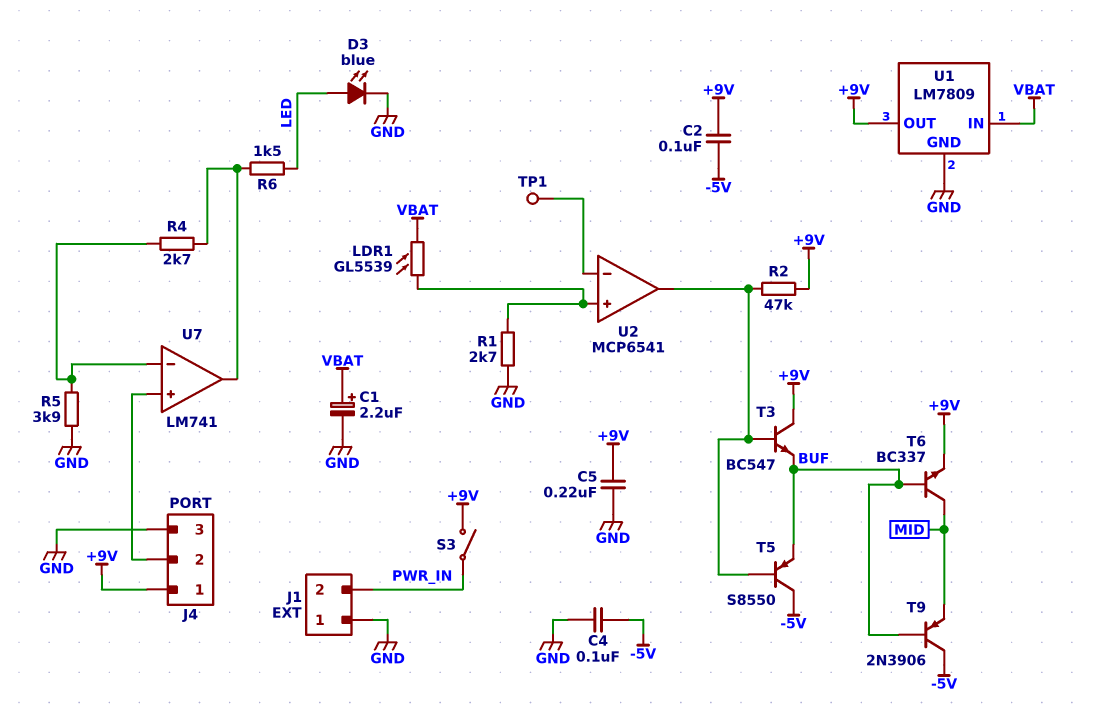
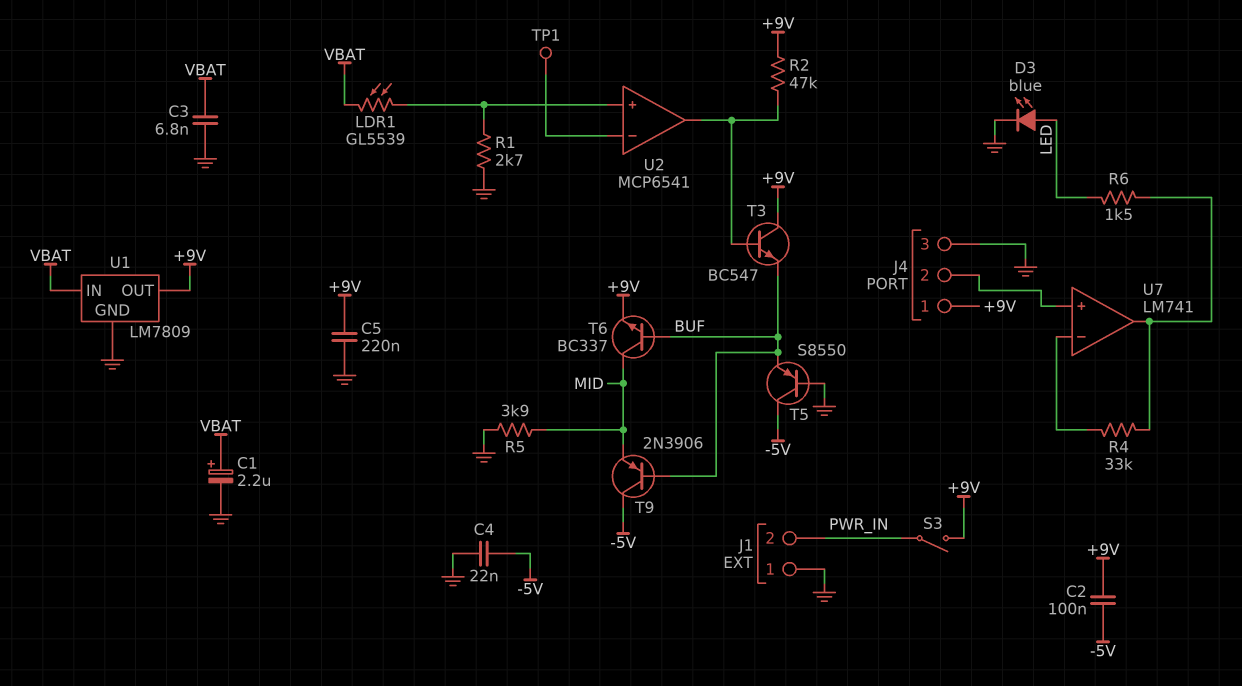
C3: none -> 6.8nF (GND, VBAT)
C4: 100nF (-5V, GND) -> 22nF (-5V, GND)
R4: 2.7k (U7/in-, U7/out) -> 33k (U7/in-, U7/out)
R5: 3.9k (GND, U7/in-) -> 3.9k (GND, MID)
T5: PNP S8550 (B U2/out, C -5V, E BUF) -> PNP S8550 (B GND, C -5V, E BUF)

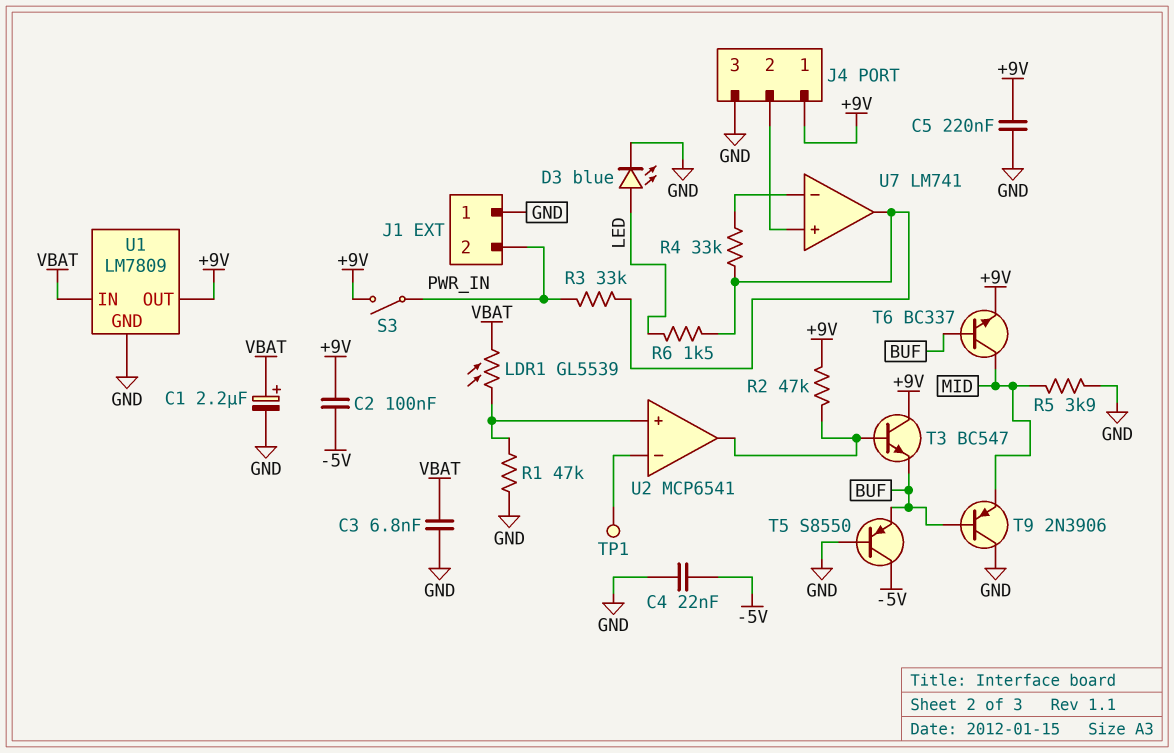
R1: 2.7k (GND, U2/in+) -> 47k (GND, U2/in+)
R3: none -> 33k (PWR_IN, U7/out)
T9: PNP 2N3906 (B BUF, C -5V, E MID) -> PNP 2N3906 (B BUF, C GND, E MID)

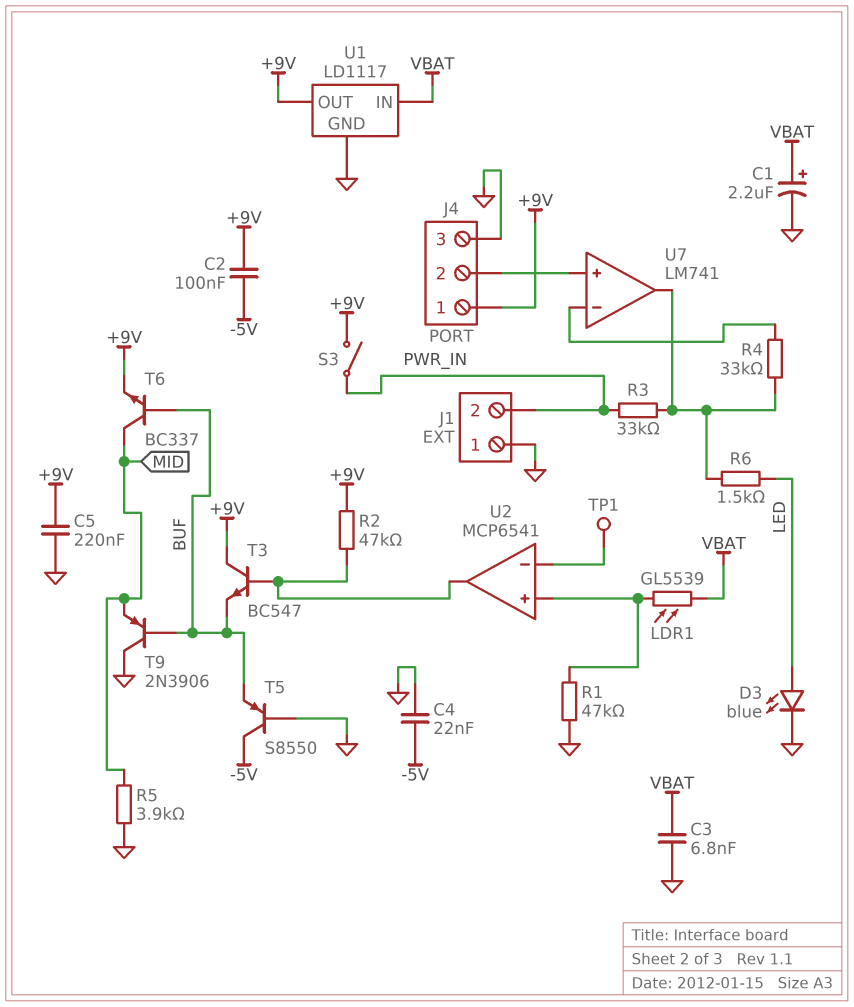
U1: LM7809 -> LD1117

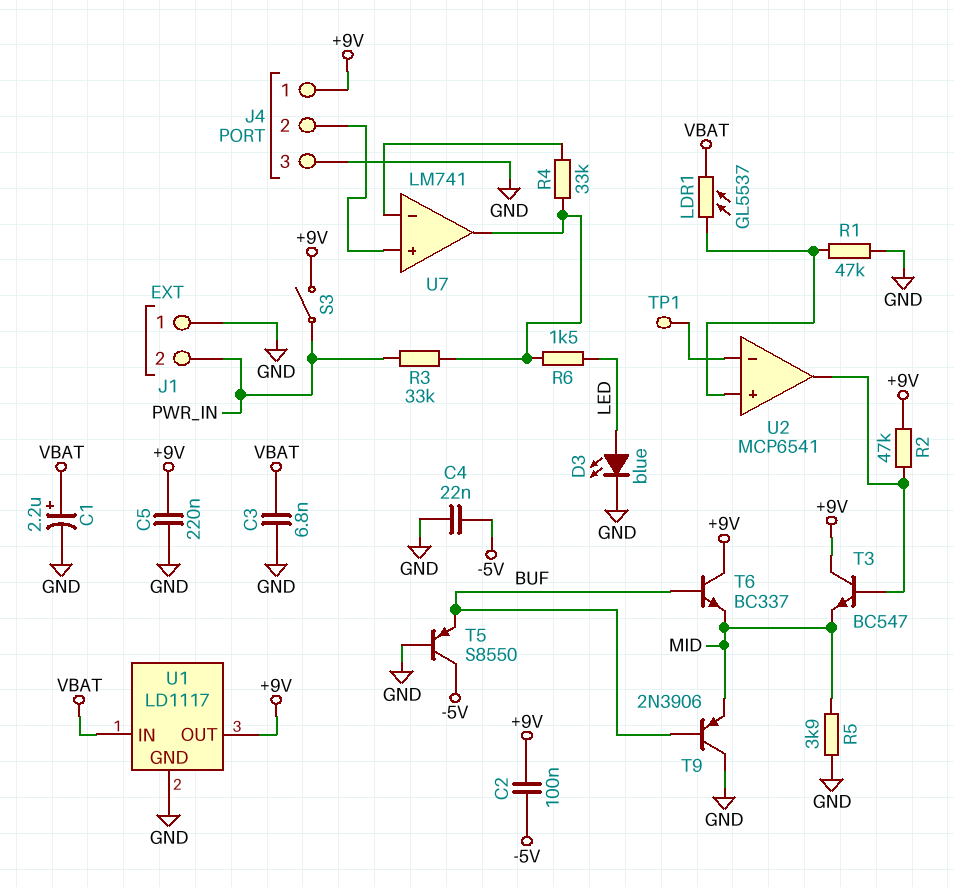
LDR1: GL5539 (U2/in+, VBAT) -> GL5537 (U2/in+, VBAT)
T3: NPN BC547 (B U2/out, C +9V, E BUF) -> NPN BC547 (B U2/out, C +9V, E MID)
T6: NPN BC337 (B BUF, C MID, E +9V) -> NPN BC337 (B BUF, C +9V, E MID)

